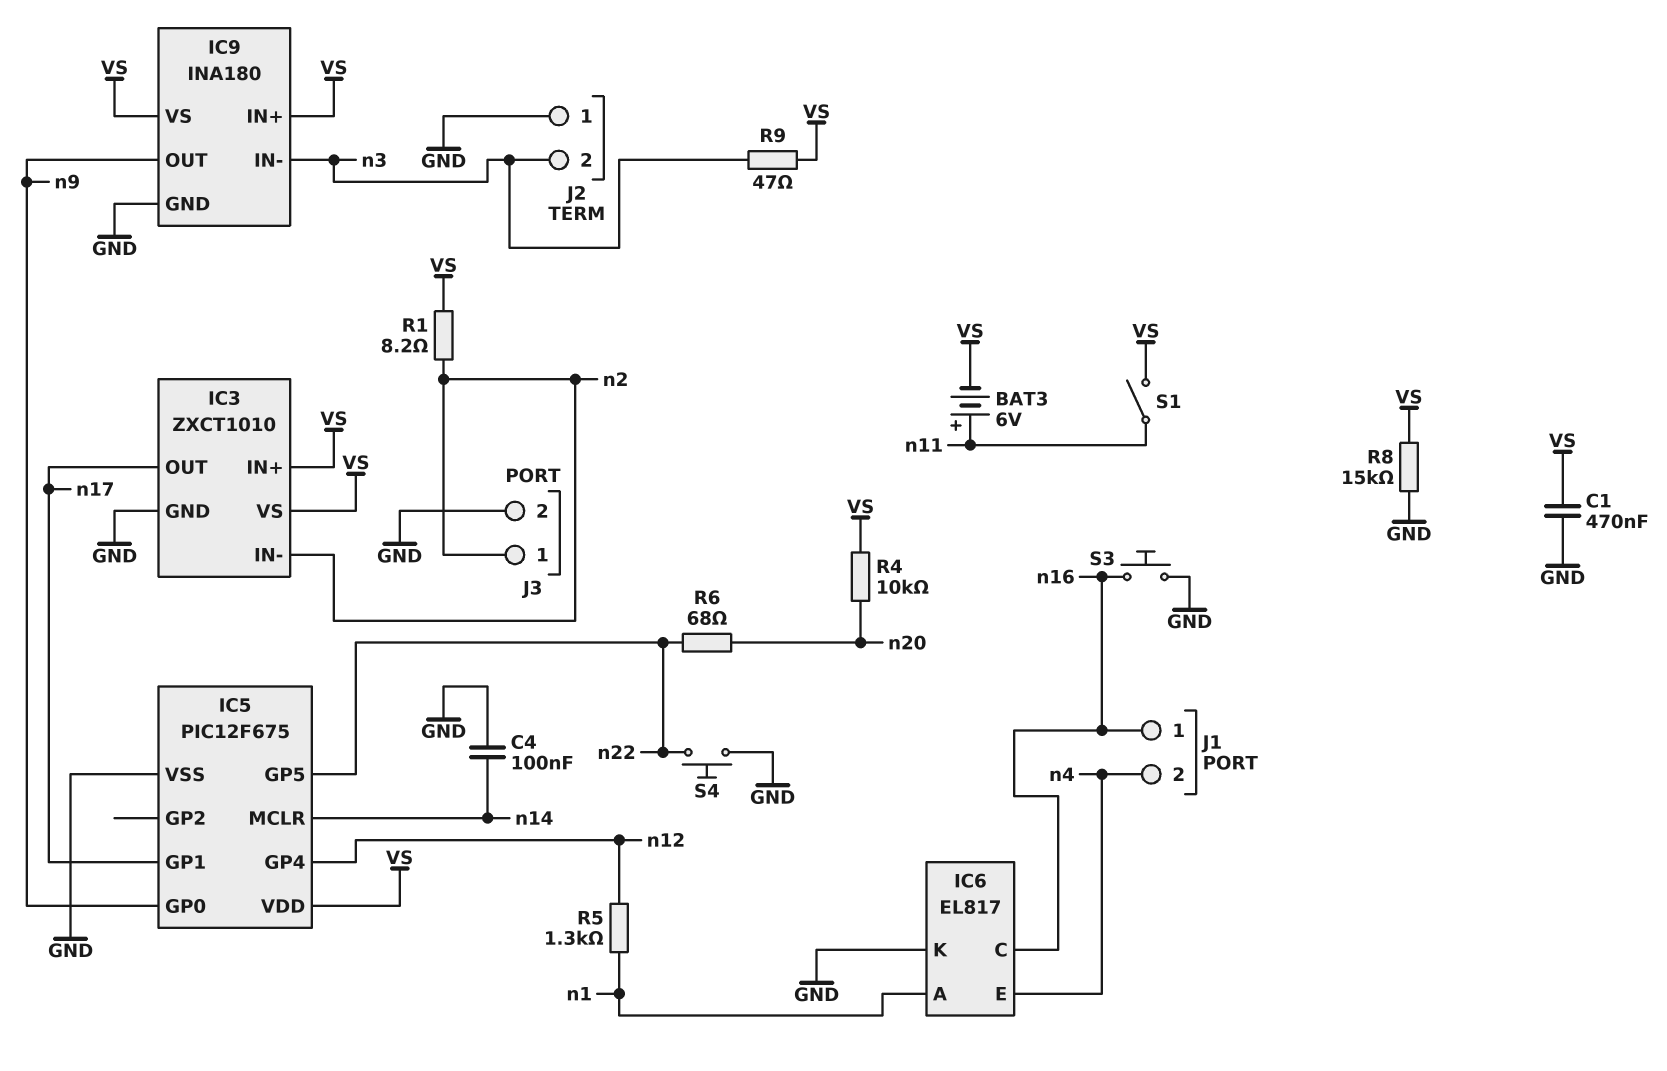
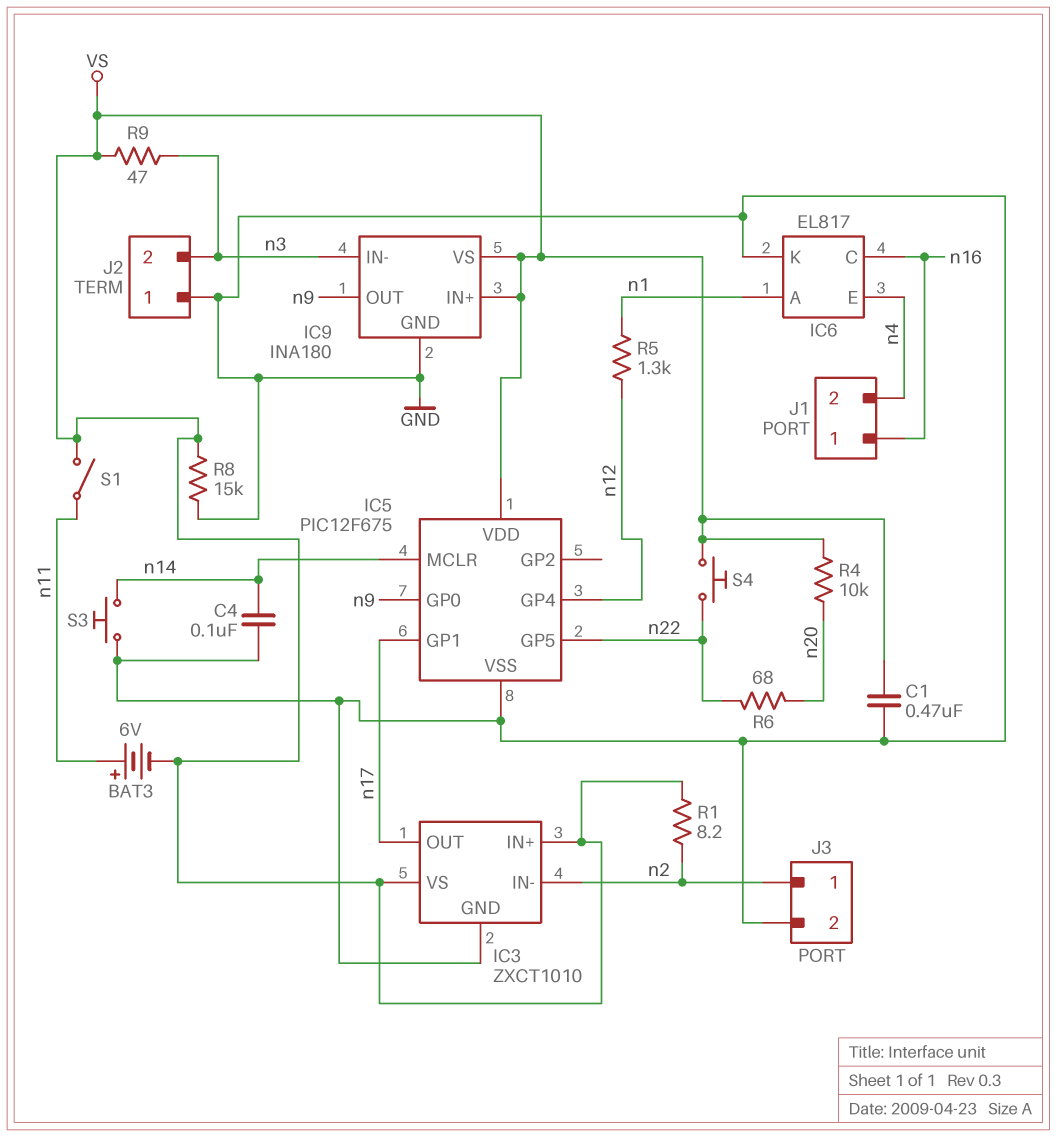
S3: button (GND, n16) -> button (GND, n14)
S4: button (GND, n22) -> button (VS, n22)

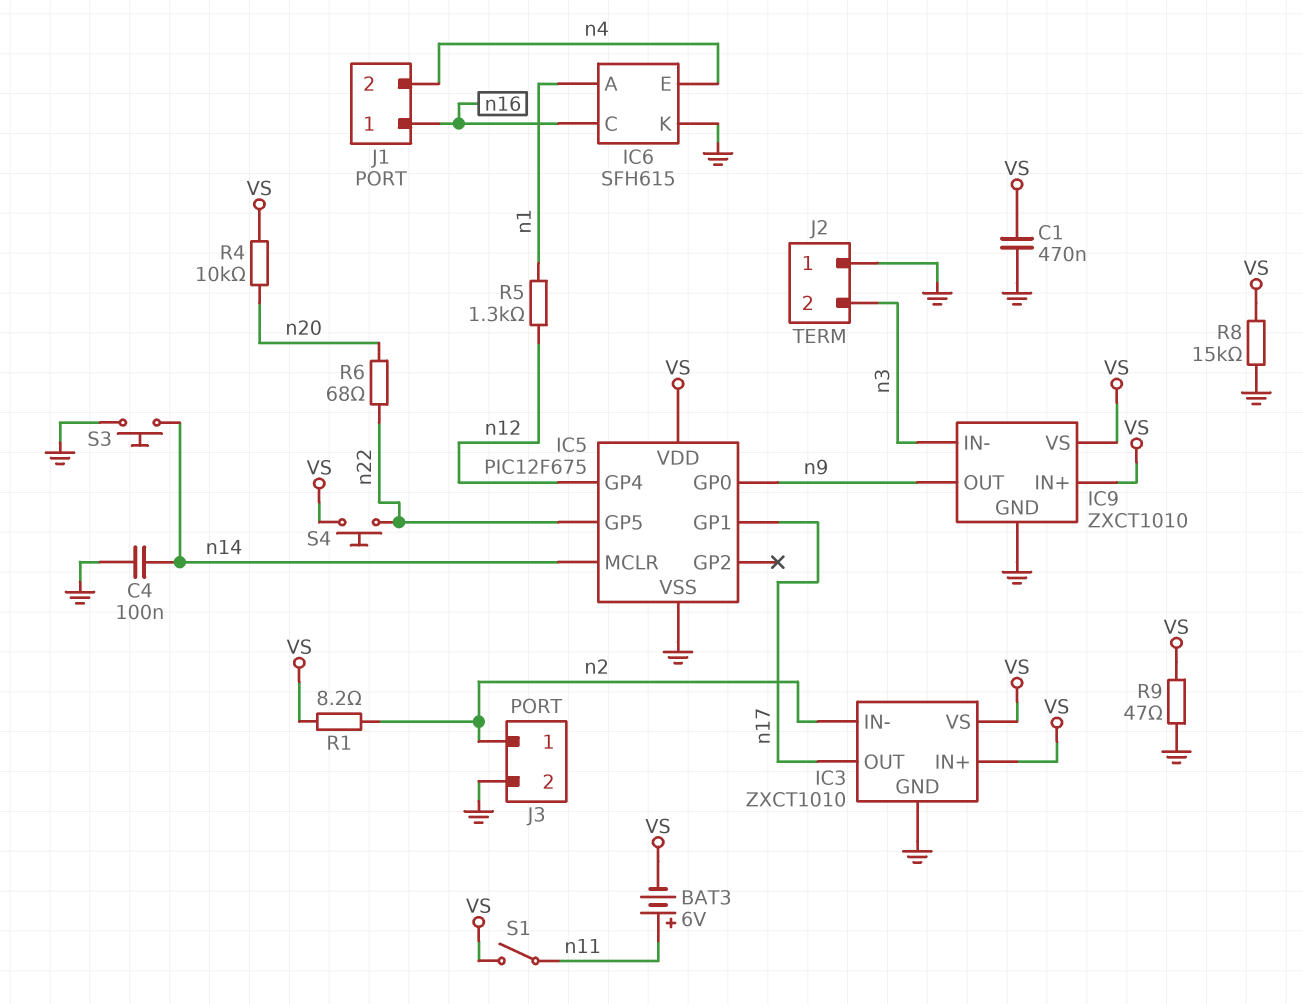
IC6: EL817 -> SFH615
IC9: INA180 -> ZXCT1010
R9: 47 (VS, n3) -> 47 (GND, VS)

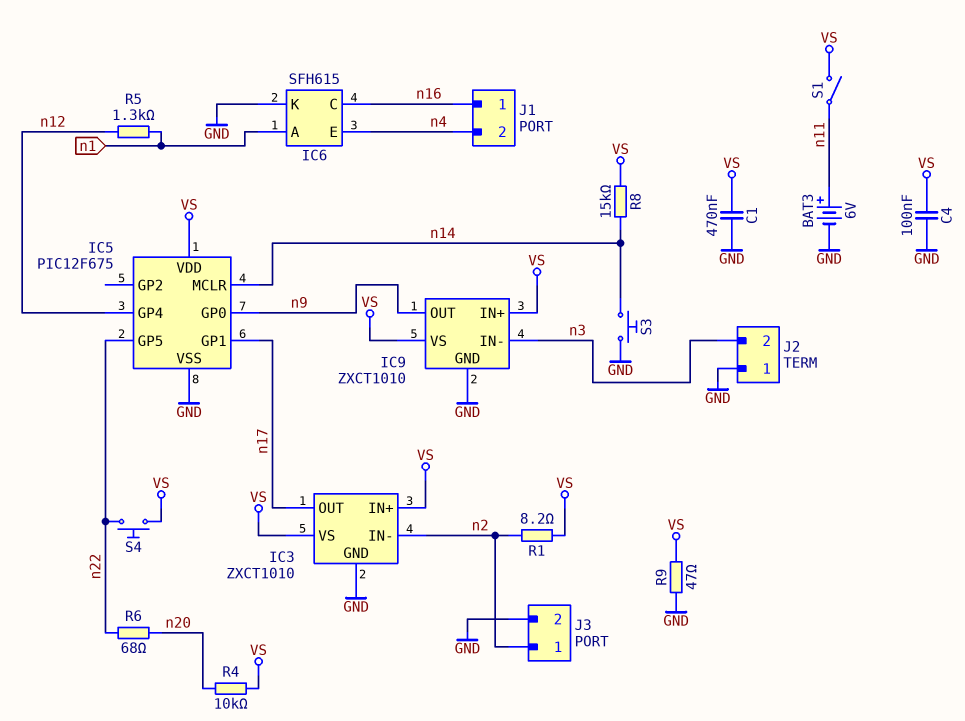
BAT3: 6V (plus n11, minus VS) -> 6V (plus n11, minus GND)
C4: 100nF (GND, n14) -> 100nF (GND, VS)
R8: 15k (GND, VS) -> 15k (VS, n14)

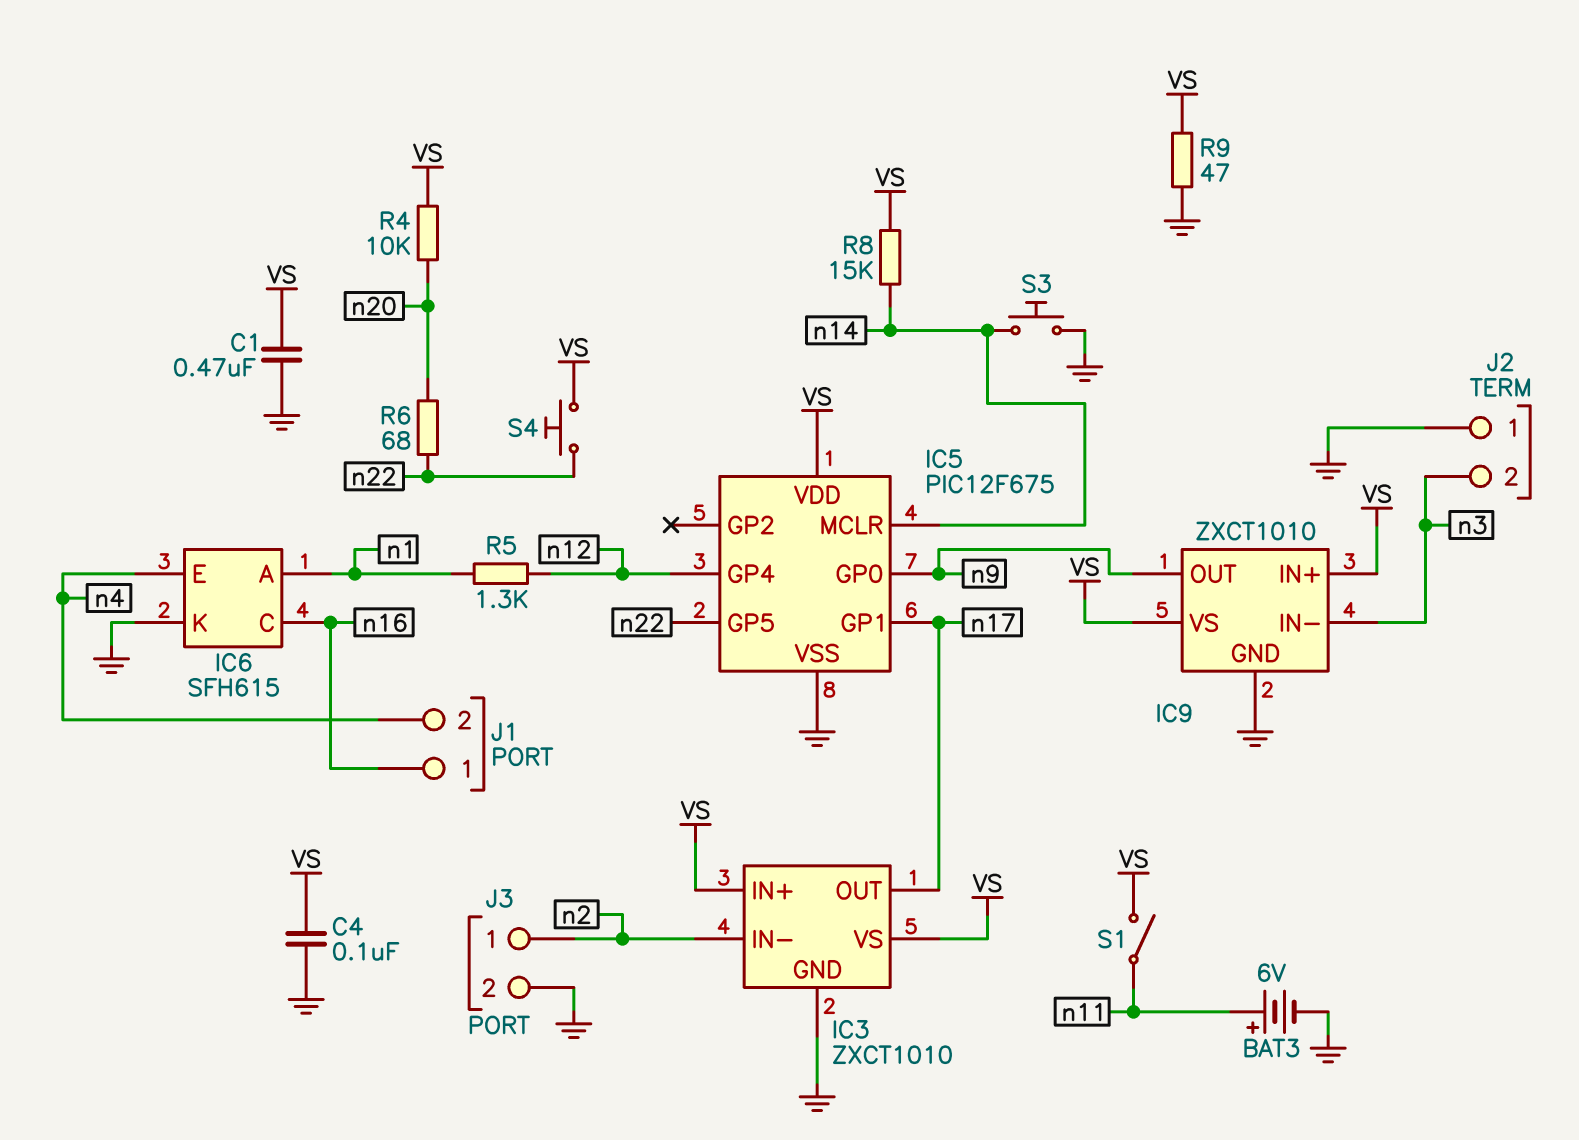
R1: 8.2 (VS, n2) -> none

